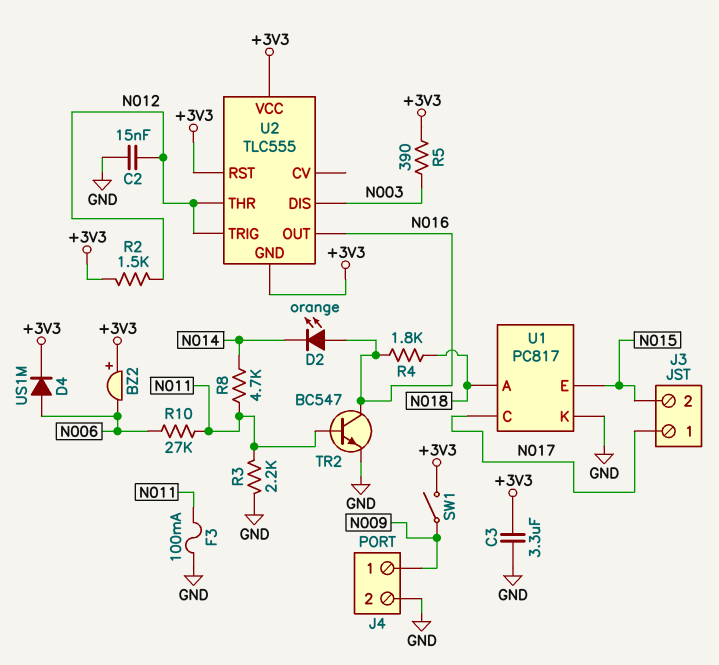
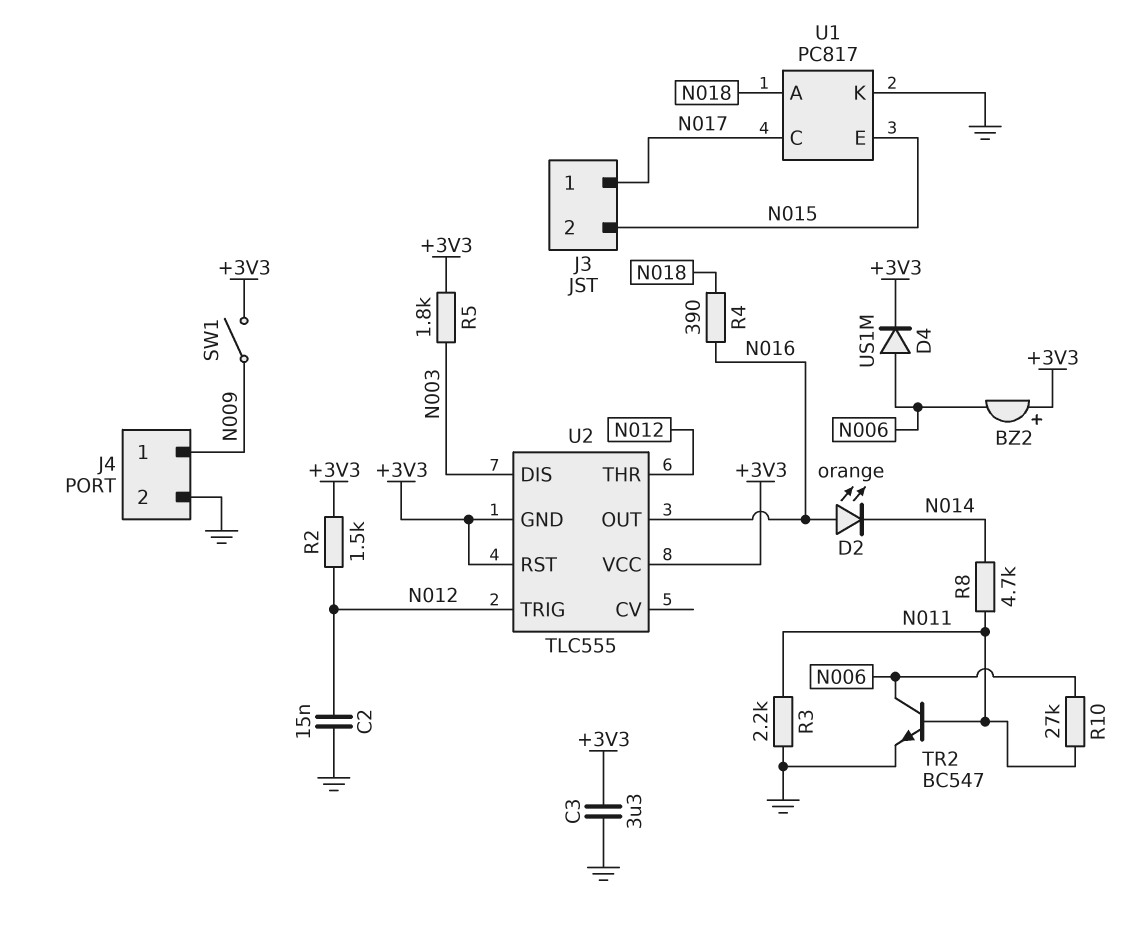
F3: 100mA (GND, N011) -> none
R4: 1.8k (N016, N018) -> 390 (N016, N018)
R5: 390 (+3V3, N003) -> 1.8k (+3V3, N003)
TR2: NPN BC547 (B N011, C N016, E GND) -> NPN BC547 (B N011, C N006, E GND)

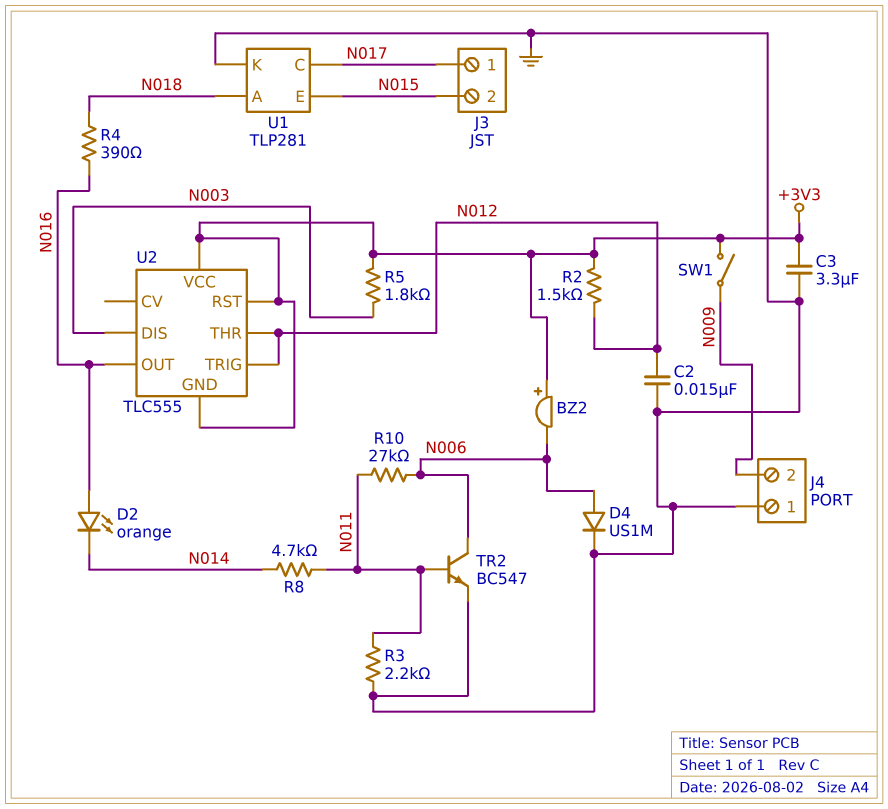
D4: diode US1M (A N006, K +3V3) -> diode US1M (A N006, K GND)
J4 pin 1: N009 -> GND
J4 pin 2: GND -> N009
U1: PC817 -> TLP281

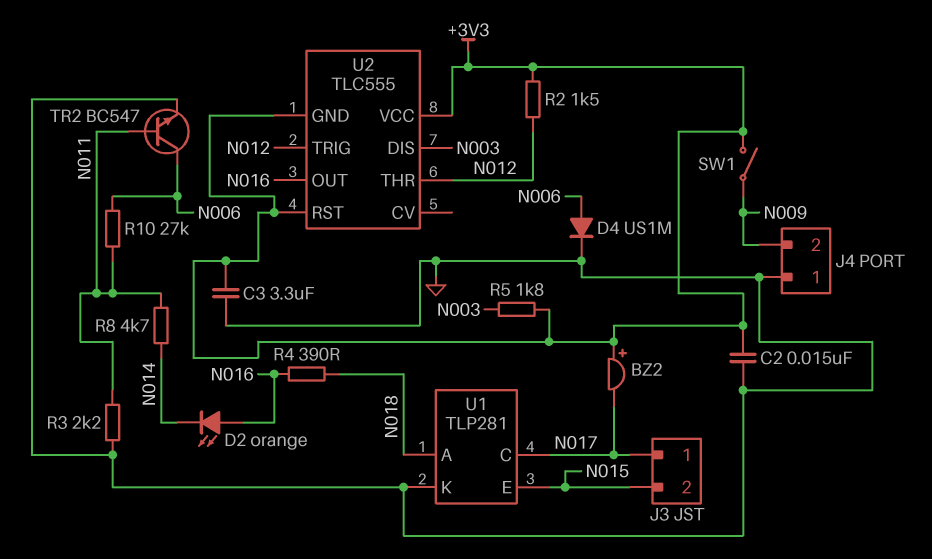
BZ2: buzzer (plus +3V3, minus N006) -> buzzer (plus +3V3, minus N017)
C2: 15nF (GND, N012) -> 15nF (+3V3, GND)

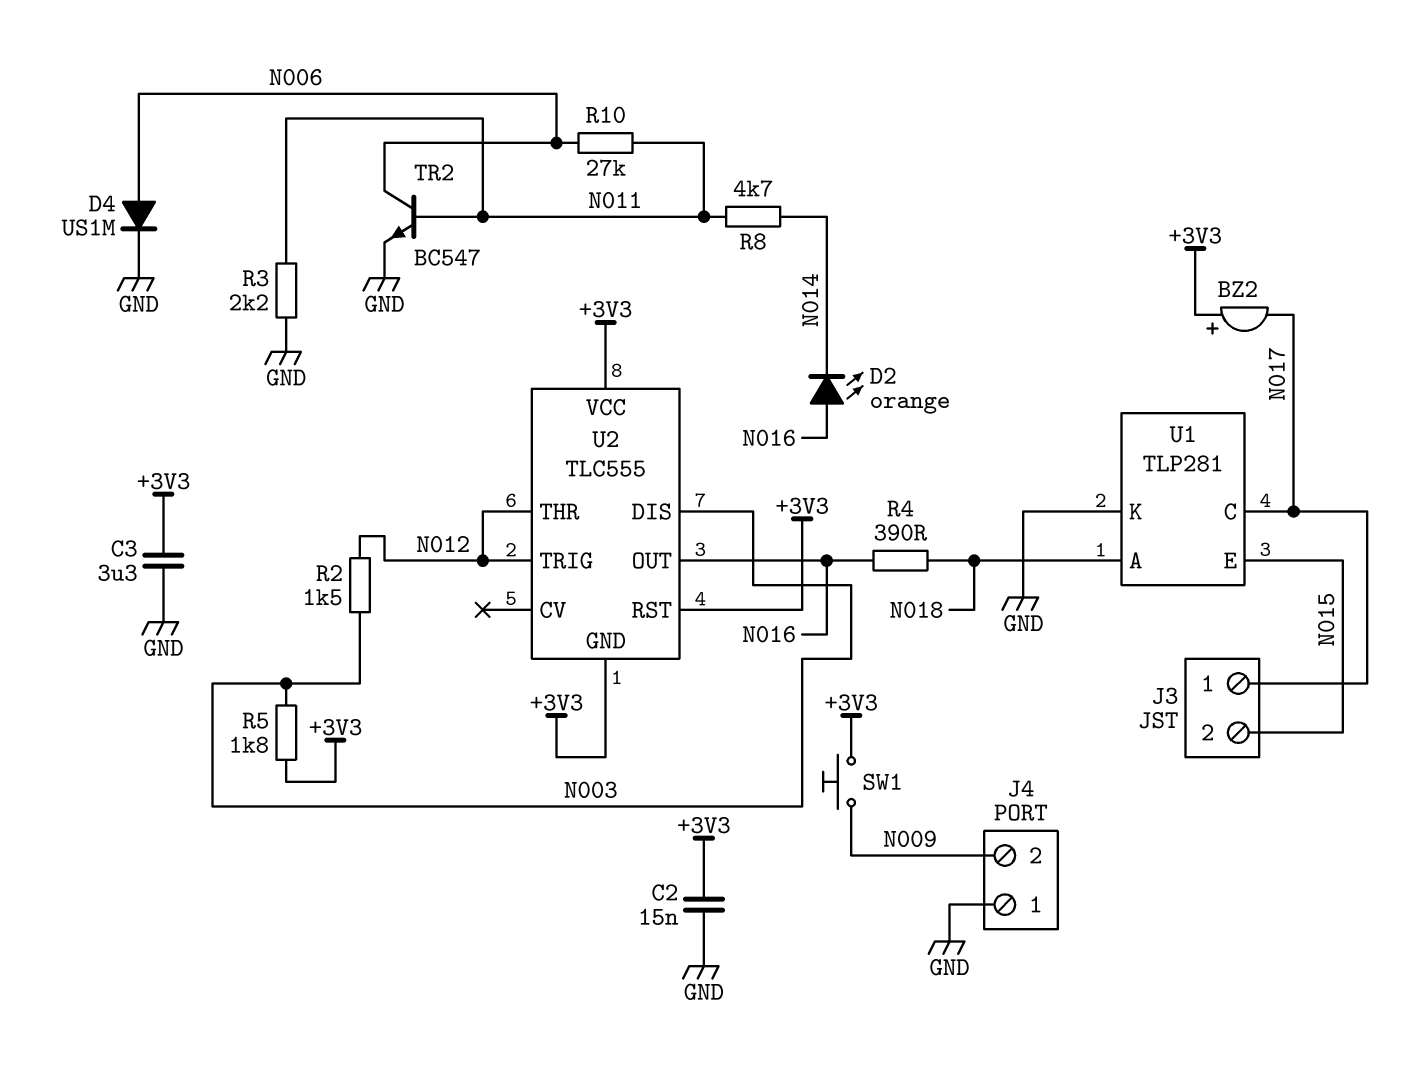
R2: 1.5k (+3V3, N012) -> 1.5k (N003, N012)
SW1: switch (+3V3, N009) -> button (+3V3, N009)

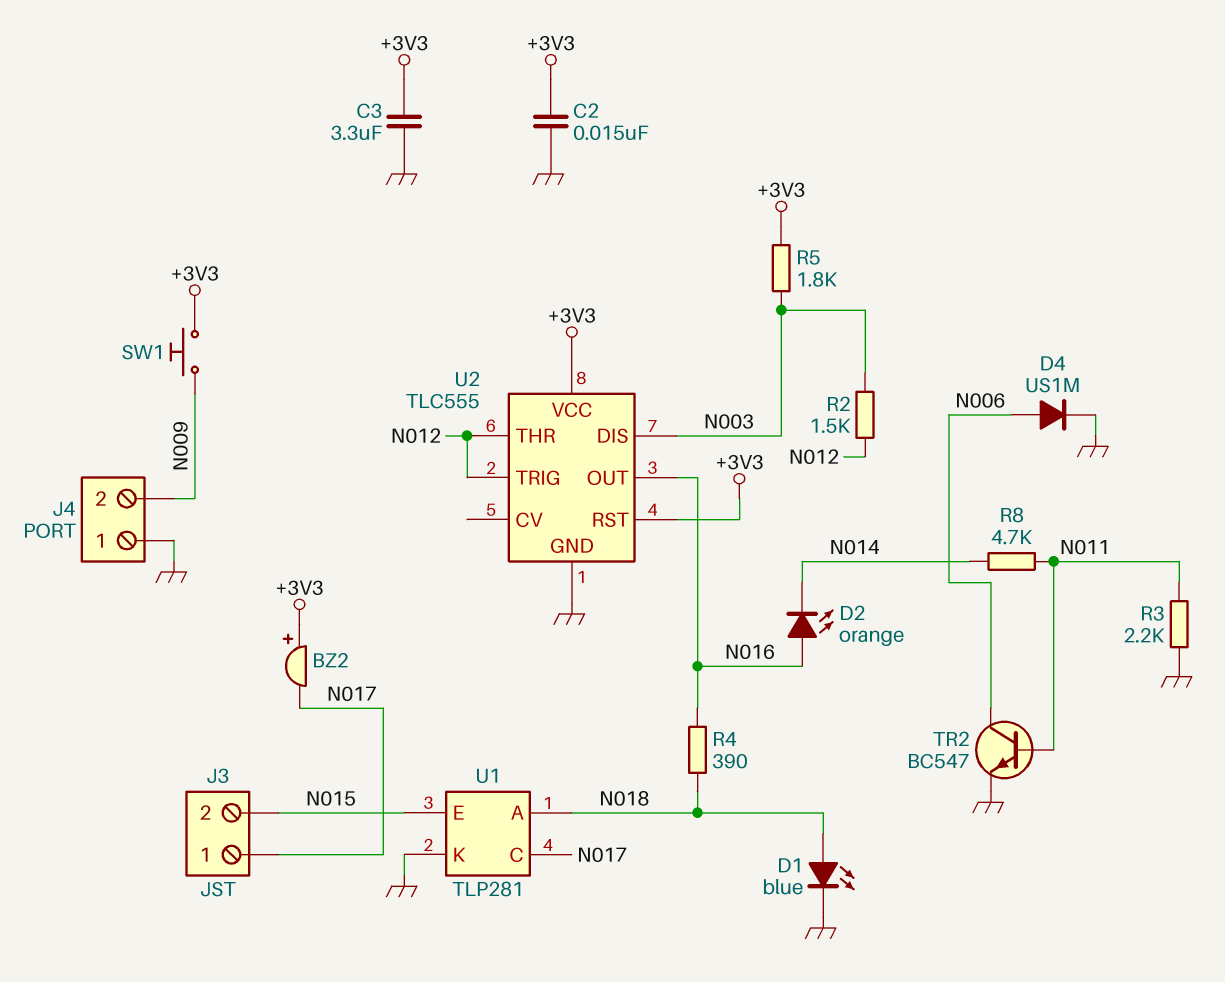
D1: none -> LED blue (A N018, K GND)
R10: 27k (N006, N011) -> none
U2 pin GND: +3V3 -> GND

